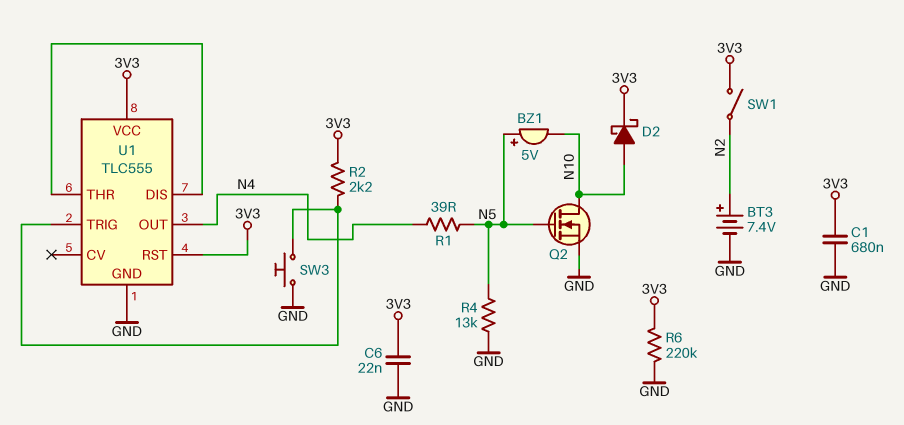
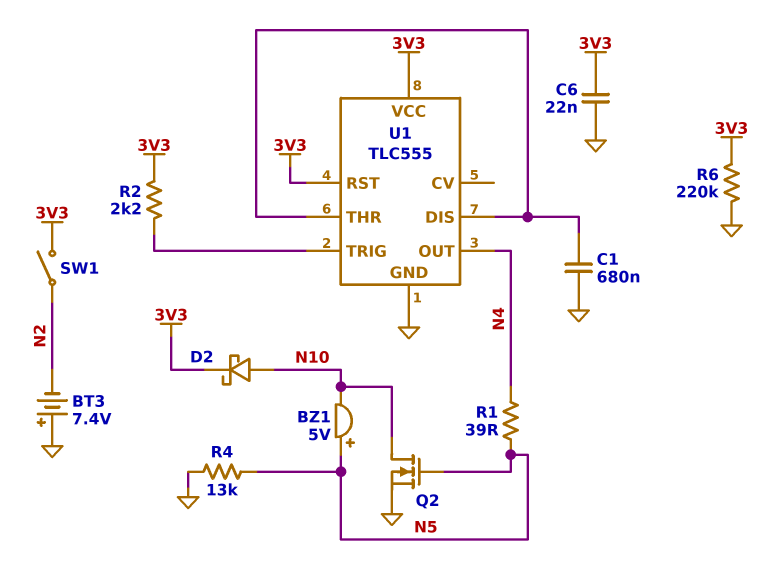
BT3: 7.4V (plus N2, minus GND) -> 7.4V (plus GND, minus N2)
C1: 680nF (3V3, GND) -> 680nF (GND, U1/DIS)
SW3: button (GND, U1/TRIG) -> none

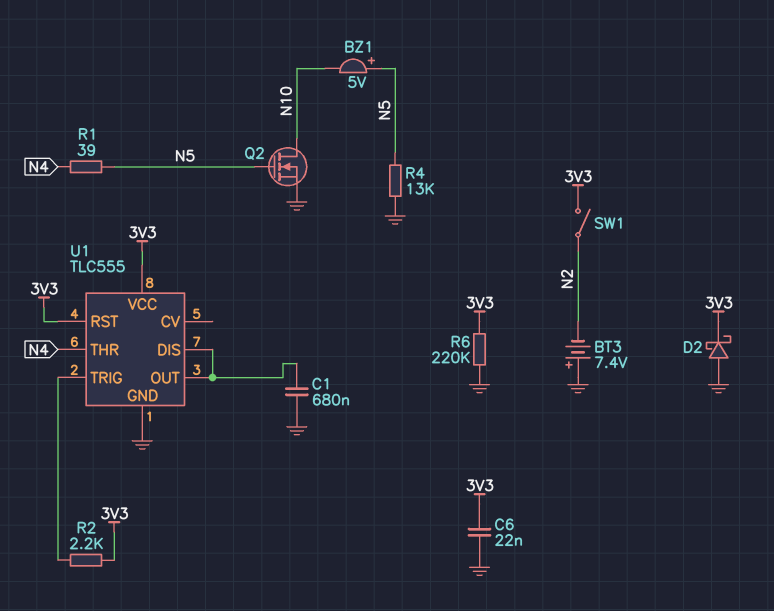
D2: schottky (A N10, K 3V3) -> schottky (A GND, K 3V3)
U1 pin OUT: N4 -> U1/DIS
U1 pin THR: U1/DIS -> N4

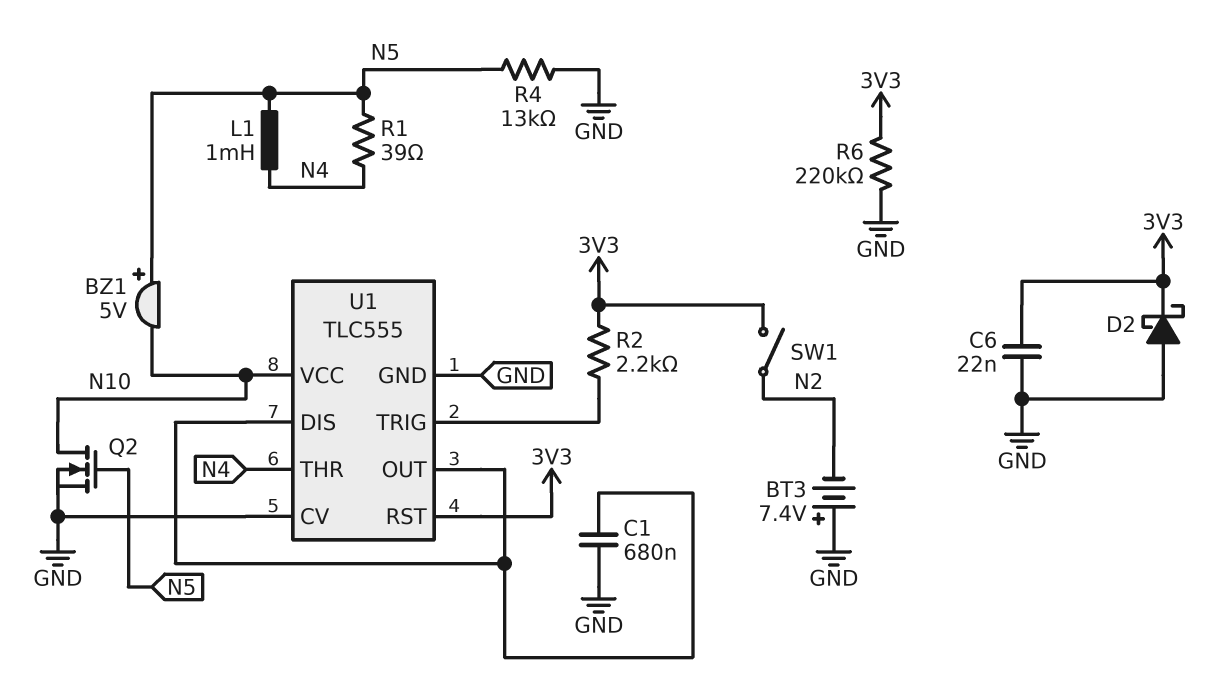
L1: none -> 1mH (N4, N5)
U1 pin CV: none -> GND
U1 pin VCC: 3V3 -> N10

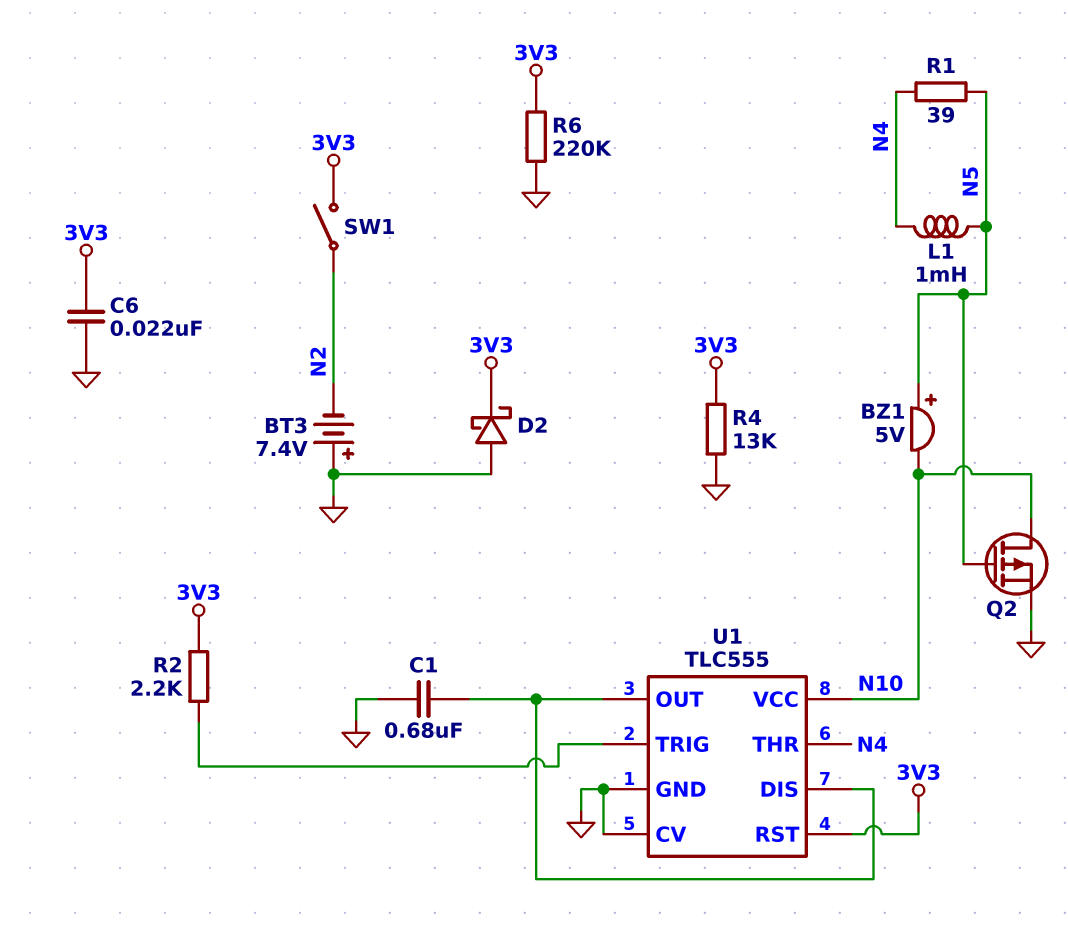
Q2: NMOS (G N5, D N10, S GND) -> PMOS (G N5, D N10, S GND)
R4: 13k (GND, N5) -> 13k (3V3, GND)

